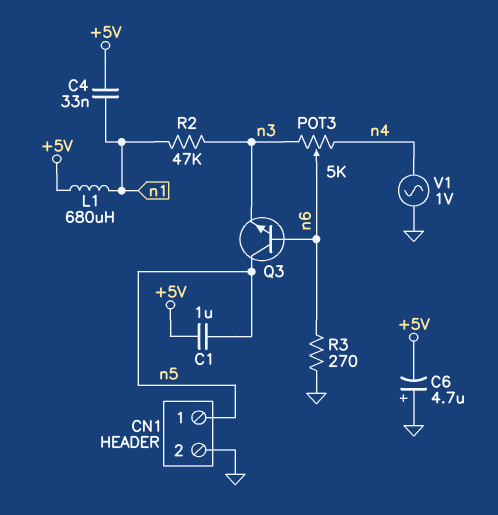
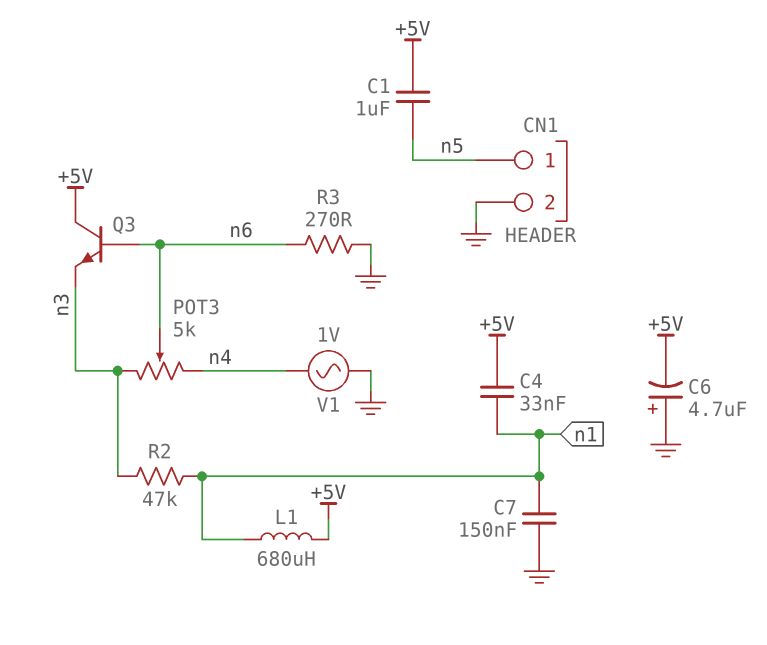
C7: none -> 150nF (GND, n1)
Q3: NPN (B n6, C n5, E n3) -> NPN (B n6, C +5V, E n3)

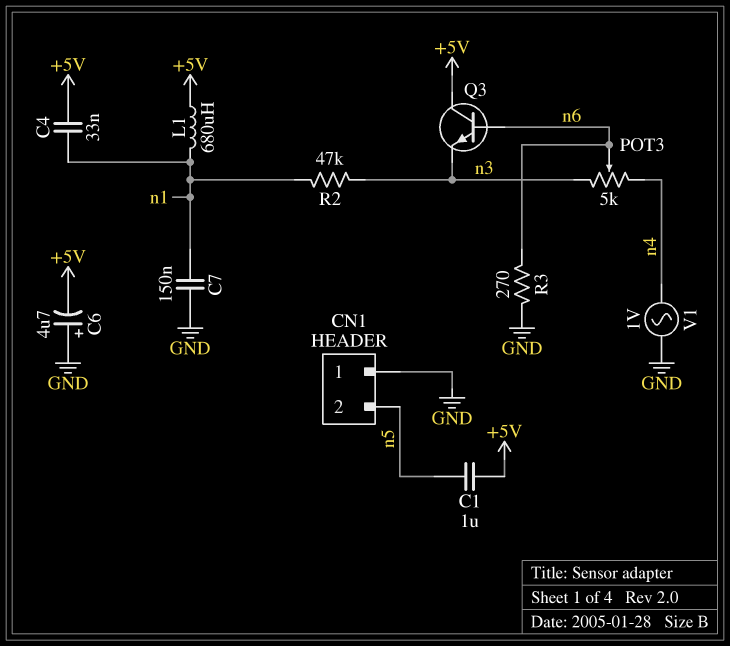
CN1 pin 1: n5 -> GND
CN1 pin 2: GND -> n5

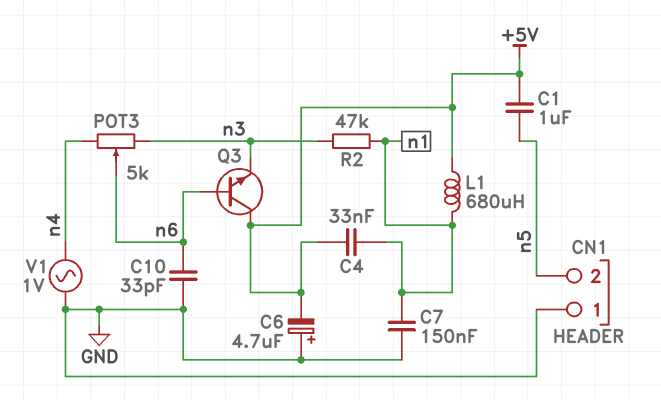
C10: none -> 33pF (GND, n6)
R3: 270 (GND, n6) -> none

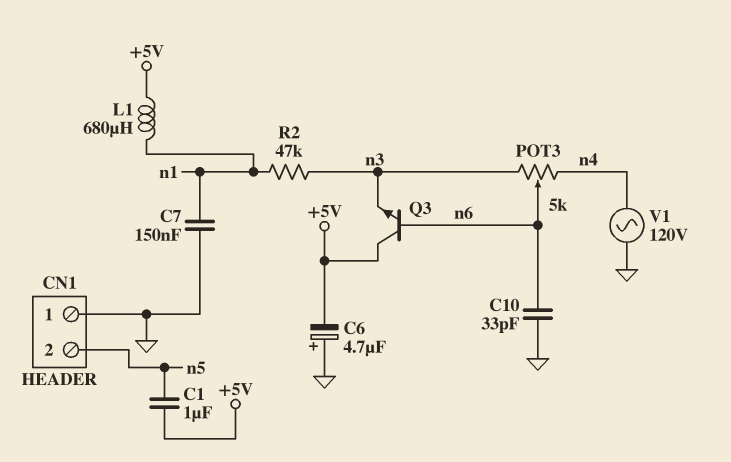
C4: 33nF (+5V, n1) -> none
V1: AC 1V (GND, n4) -> AC 120V (GND, n4)

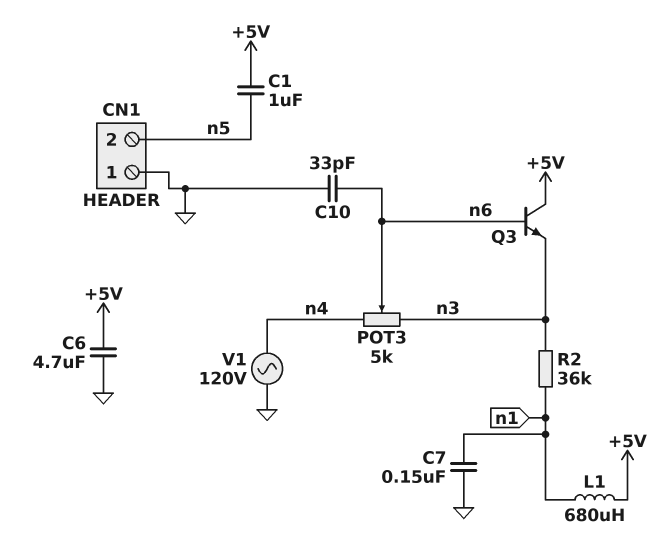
C6: 4.7uF (plus GND, minus +5V) -> 4.7uF (+5V, GND)
R2: 47k (n1, n3) -> 36k (n1, n3)

